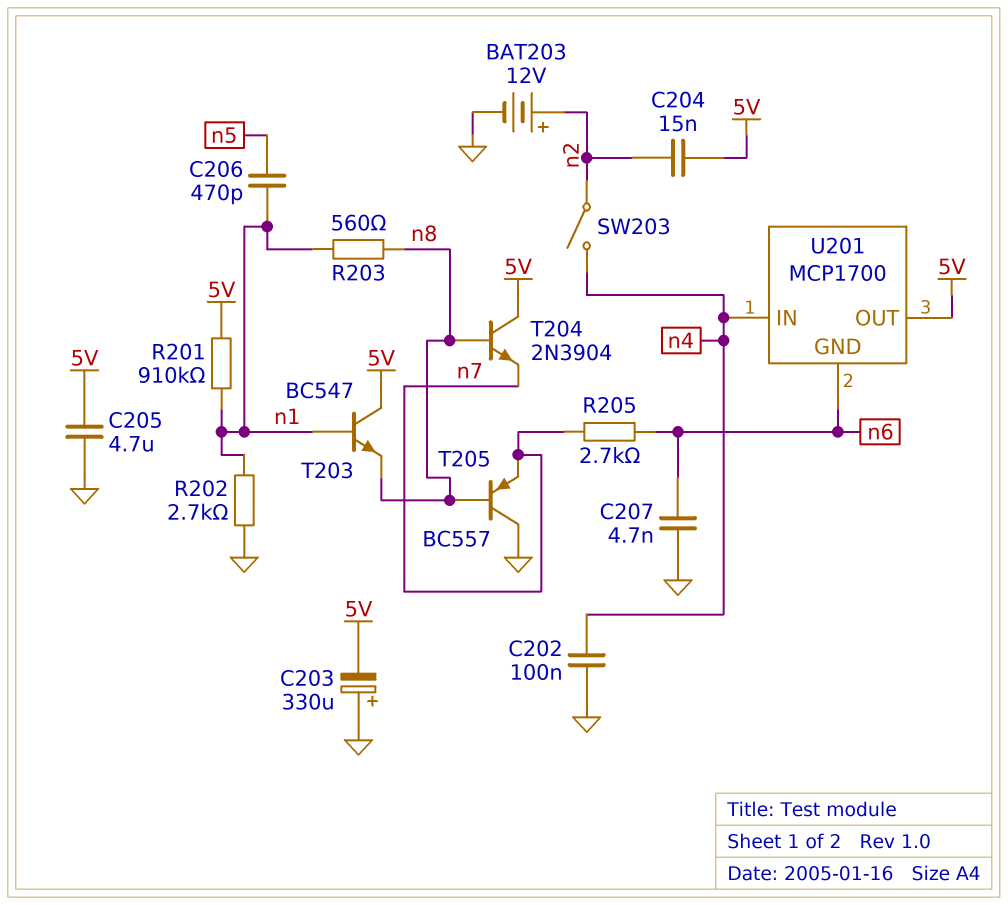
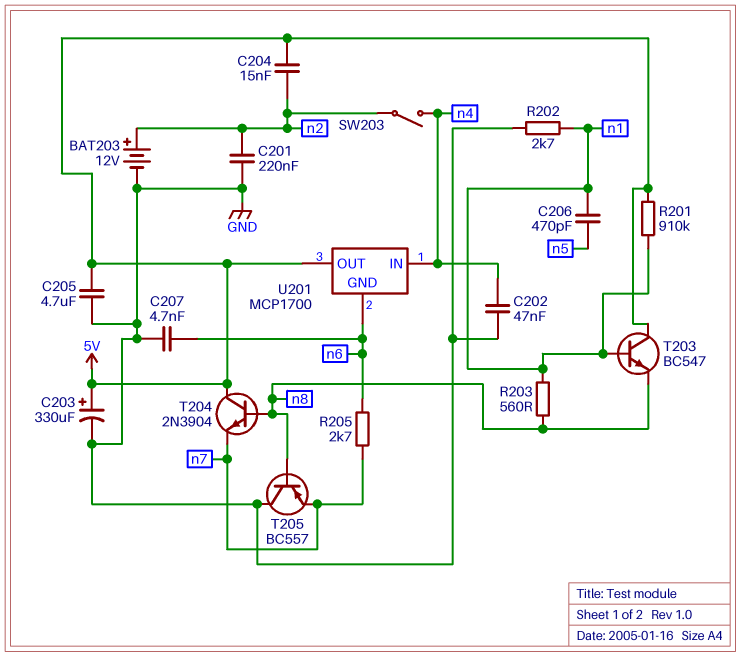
C201: none -> 220nF (GND, n2)
C202: 100nF (GND, n4) -> 47nF (GND, n4)
C203: 330uF (plus GND, minus 5V) -> 330uF (plus 5V, minus GND)

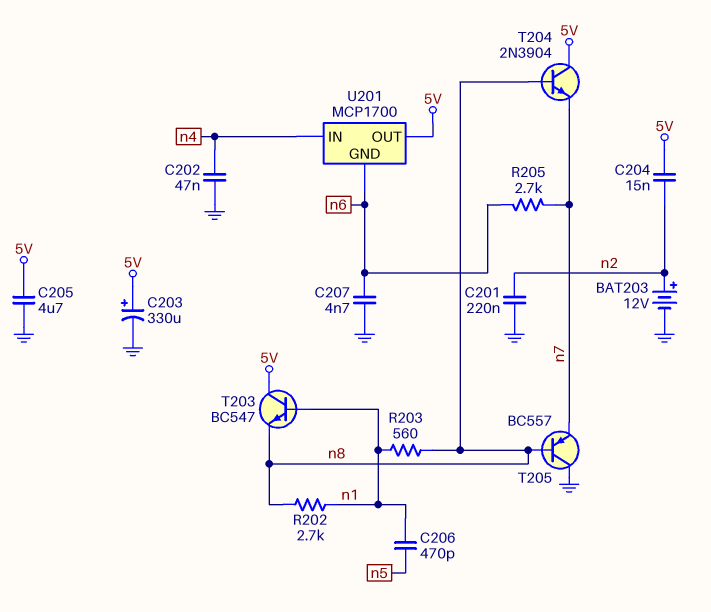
R201: 910k (5V, n1) -> none
R202: 2.7k (GND, n1) -> 2.7k (n1, n8)
SW203: switch (n2, n4) -> none

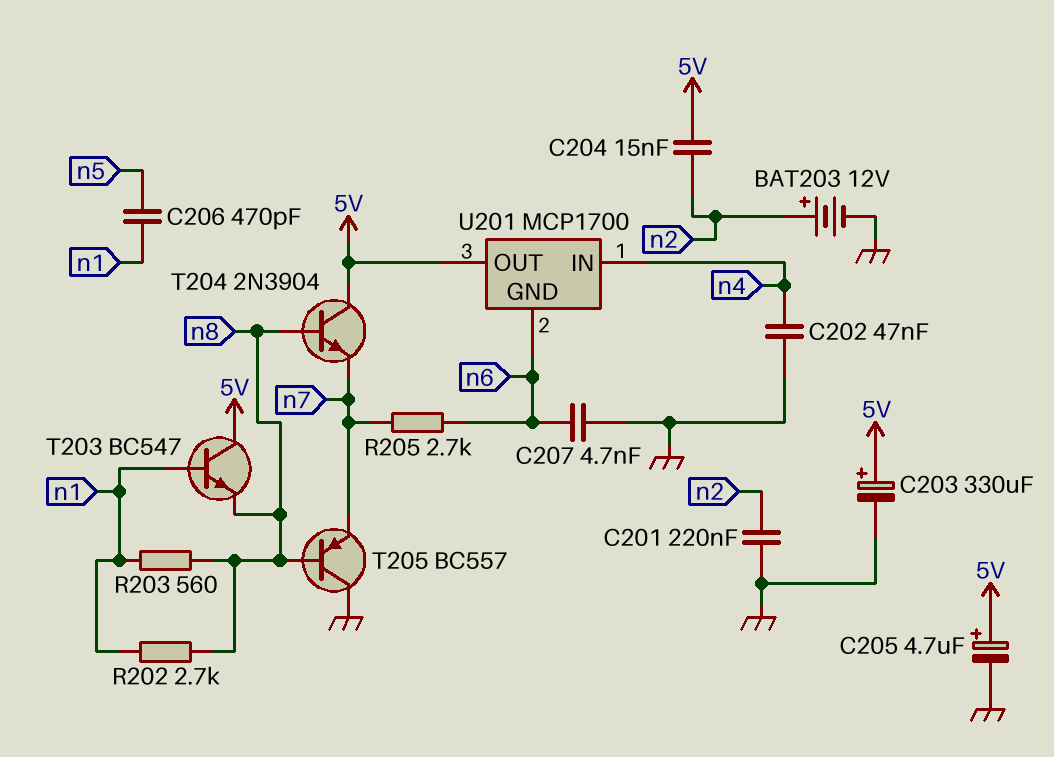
C205: 4.7uF (5V, GND) -> 4.7uF (plus 5V, minus GND)

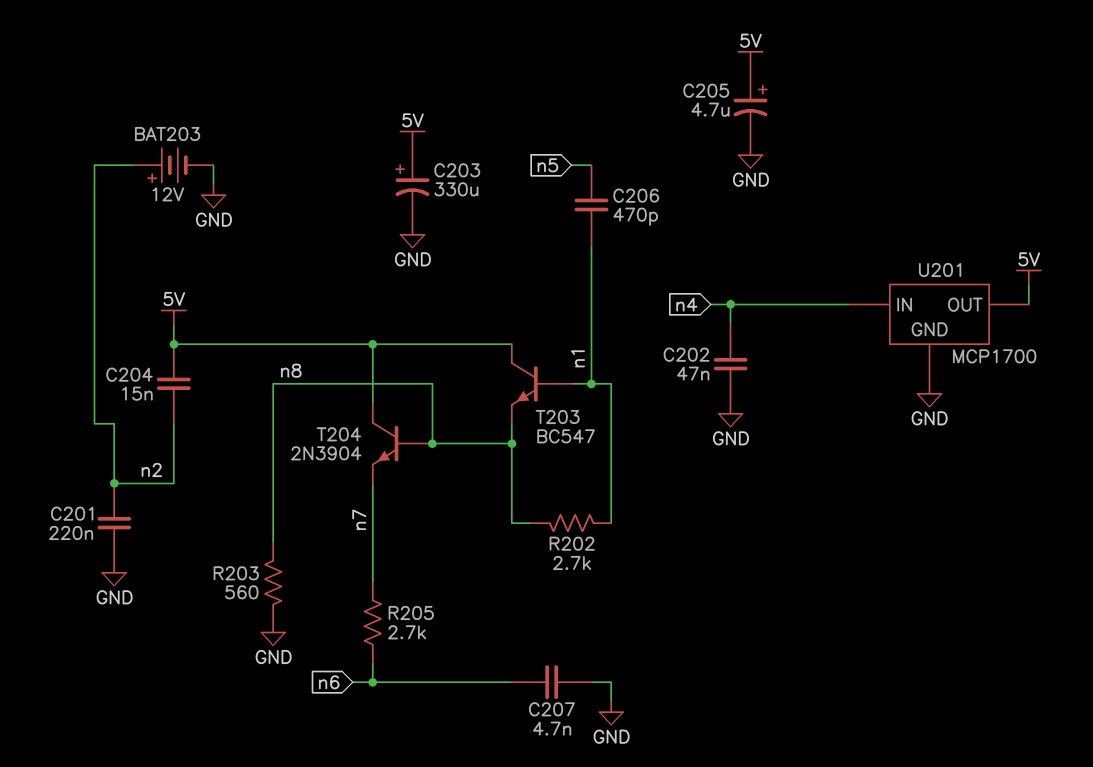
R203: 560 (n1, n8) -> 560 (GND, n8)
T205: PNP BC557 (B n8, C GND, E n7) -> none
U201 pin GND: n6 -> GND

